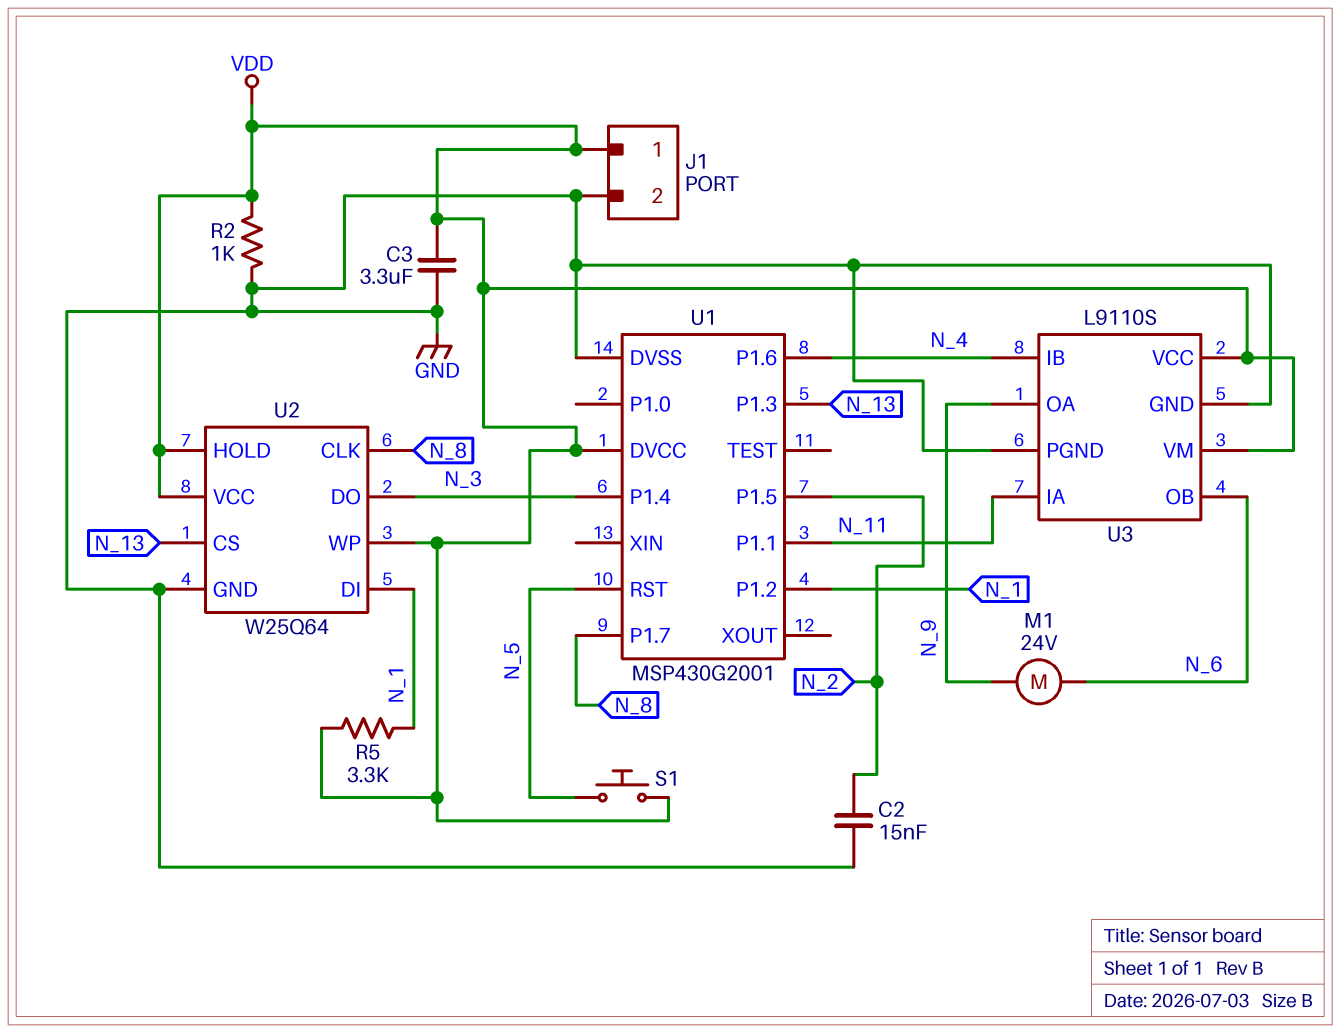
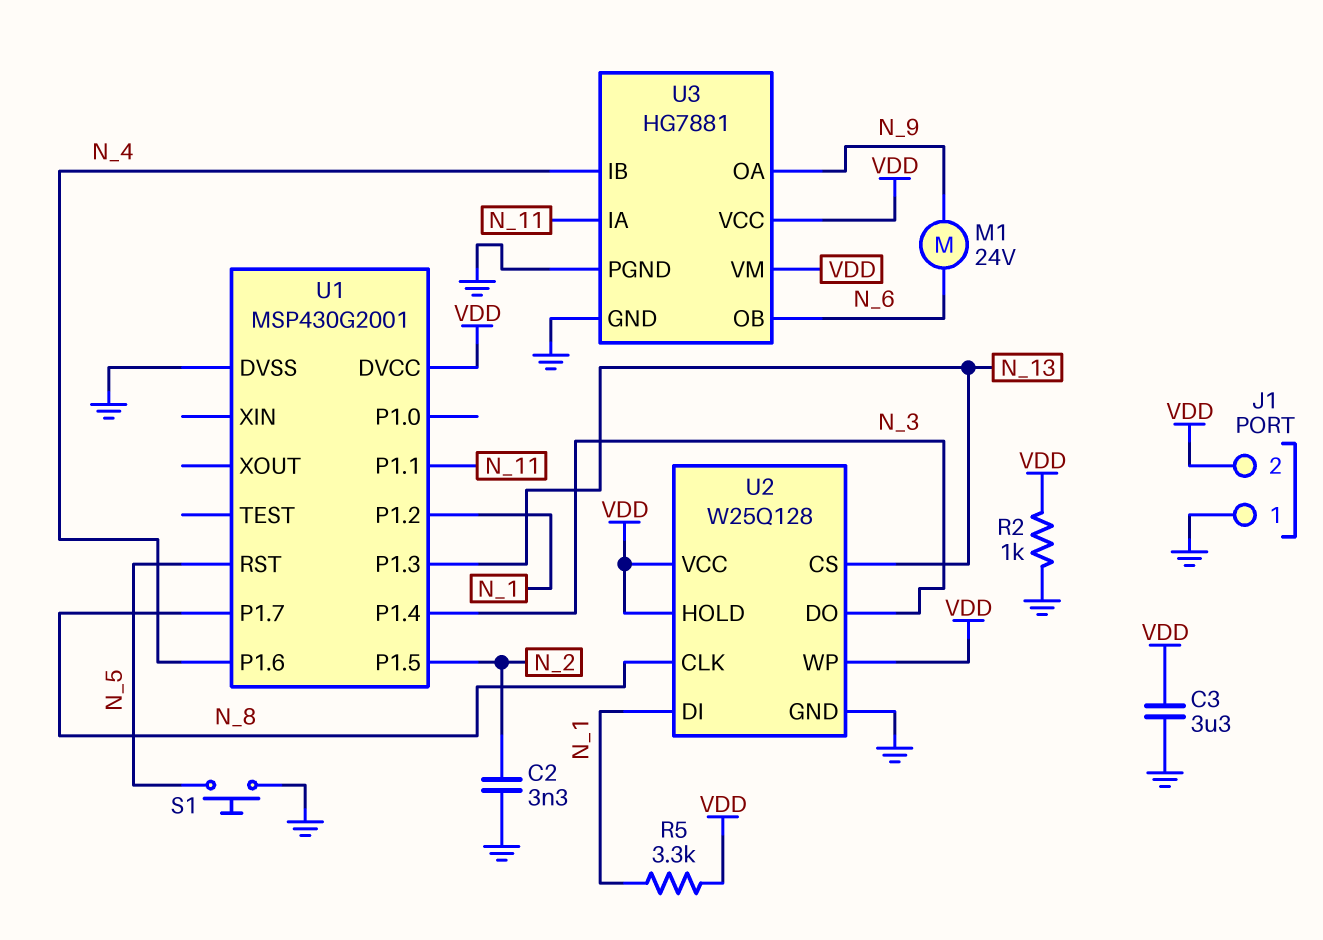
C2: 15nF (GND, N_2) -> 3.3nF (GND, N_2)
J1 pin 1: VDD -> GND
J1 pin 2: GND -> VDD
S1: button (N_5, VDD) -> button (GND, N_5)
U2: W25Q64 -> W25Q128
U3: L9110S -> HG7881

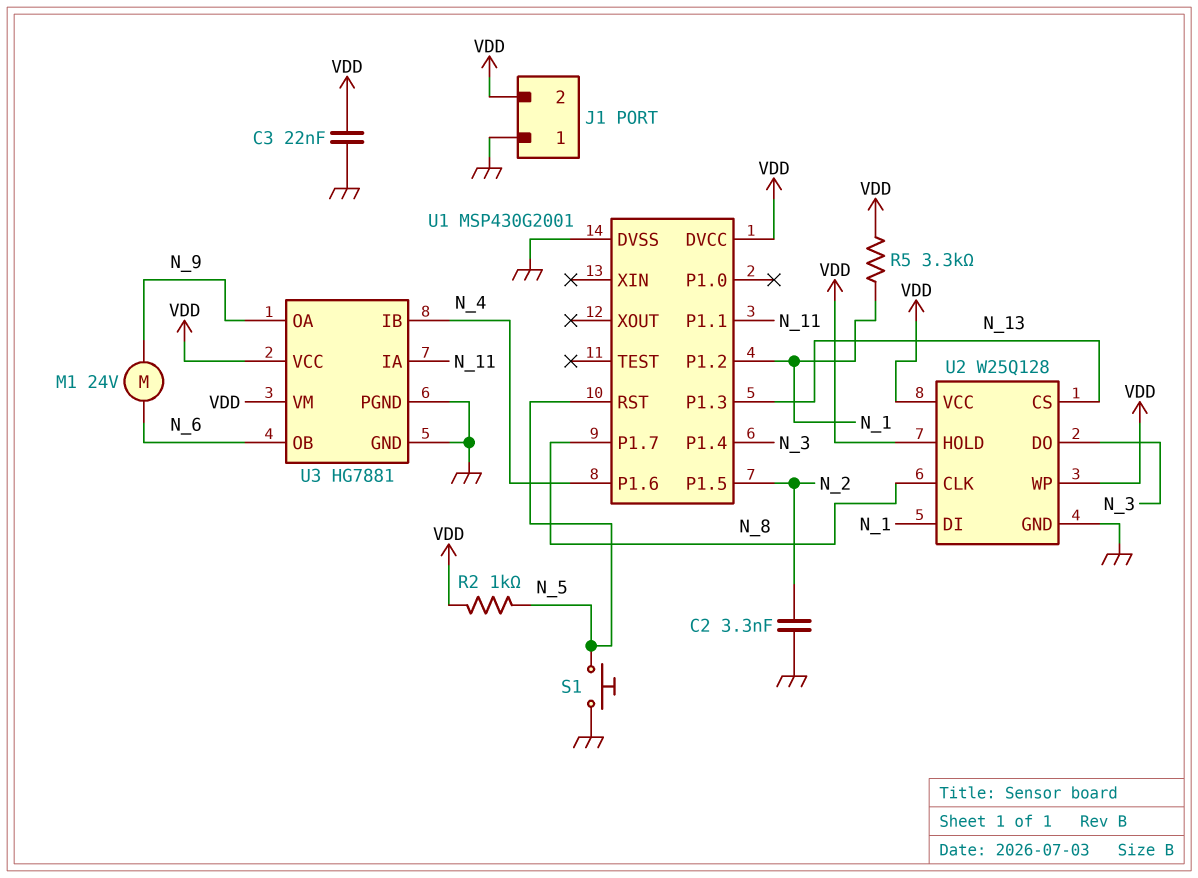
C3: 3.3uF (GND, VDD) -> 22nF (GND, VDD)
R2: 1k (GND, VDD) -> 1k (N_5, VDD)

